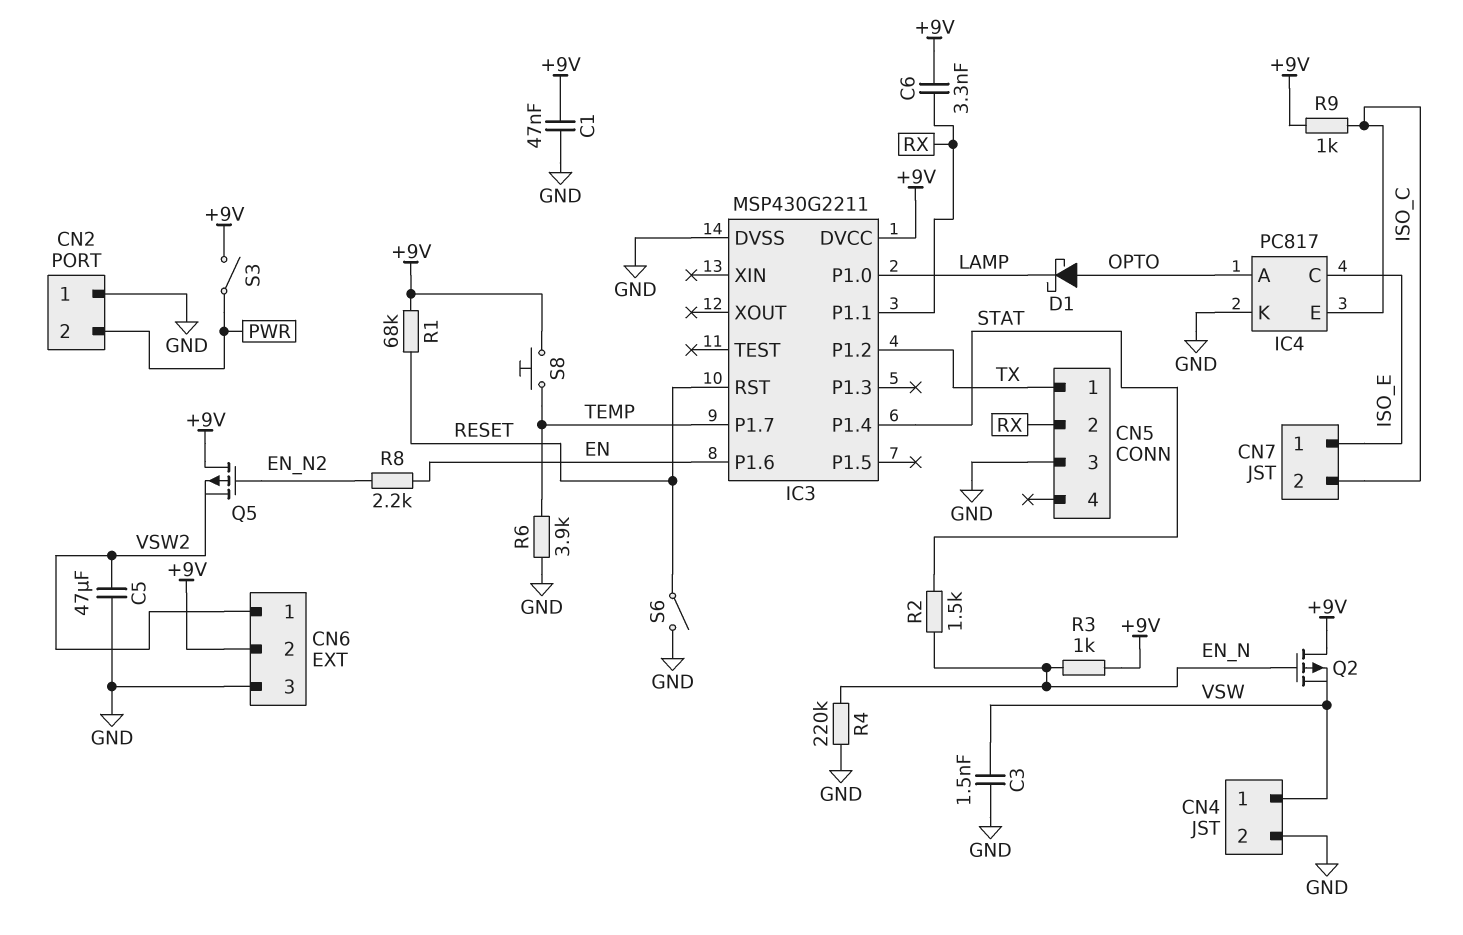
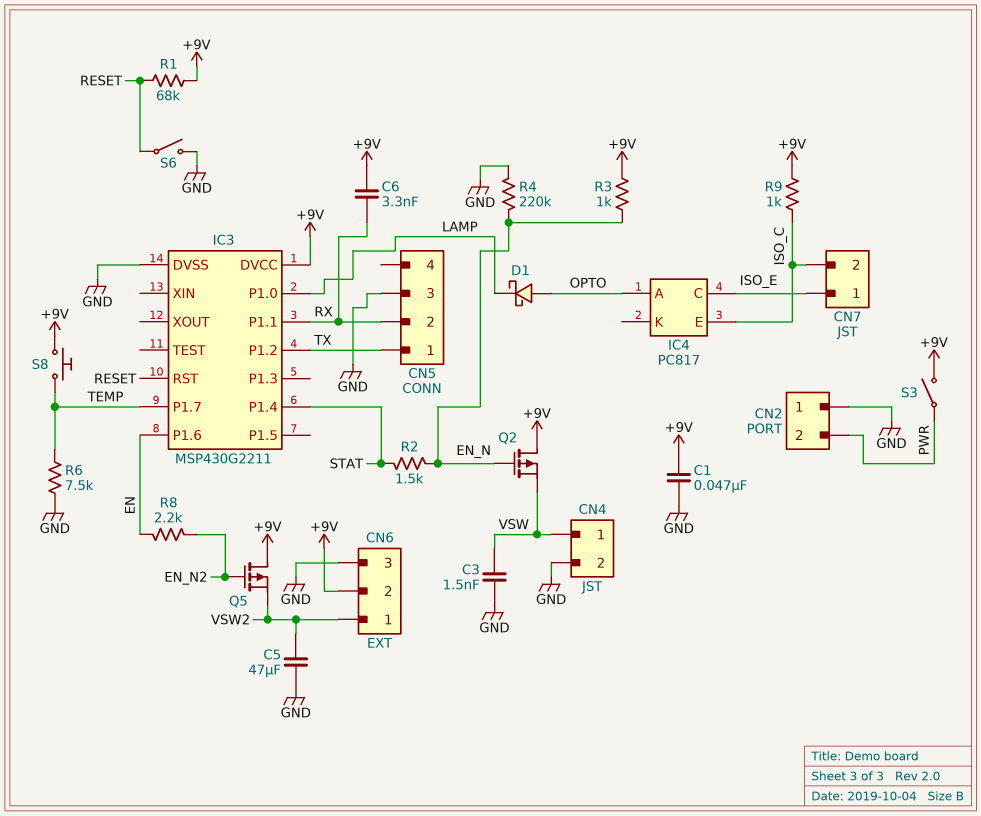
IC4 pin K: GND -> none
R6: 3.9k (GND, TEMP) -> 7.5k (GND, TEMP)

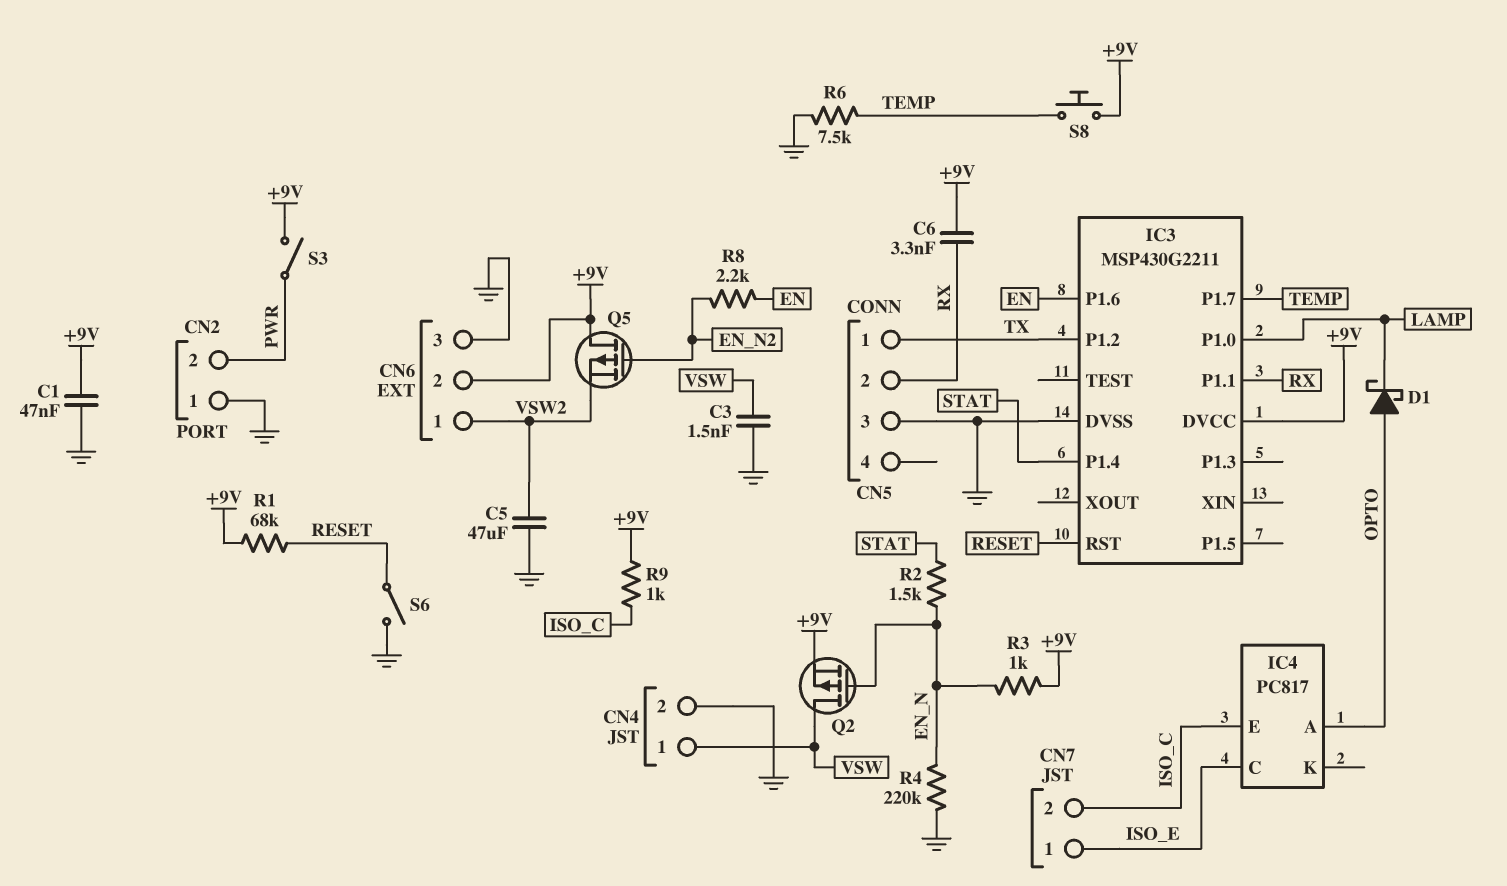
Q2: PMOS (G EN_N, D +9V, S VSW) -> PMOS (G EN_N, D VSW, S +9V)

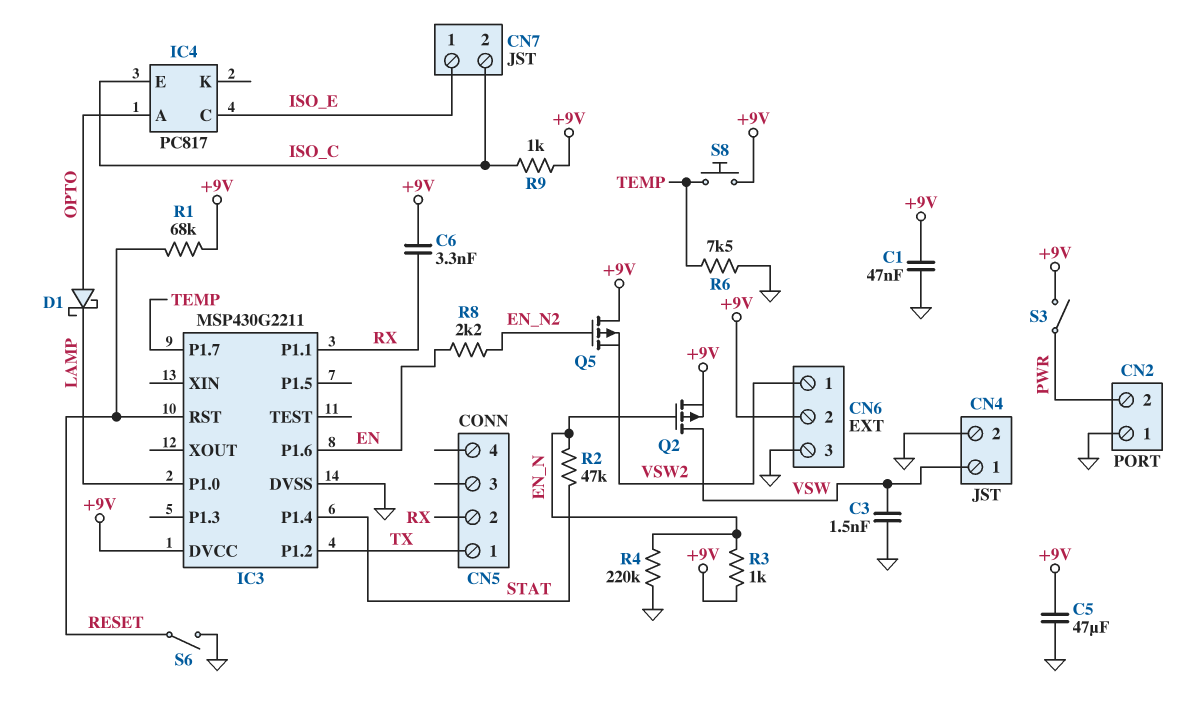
C5: 47uF (GND, VSW2) -> 47uF (+9V, GND)
CN5 pin 3: GND -> none
R2: 1.5k (EN_N, STAT) -> 47k (EN_N, STAT)

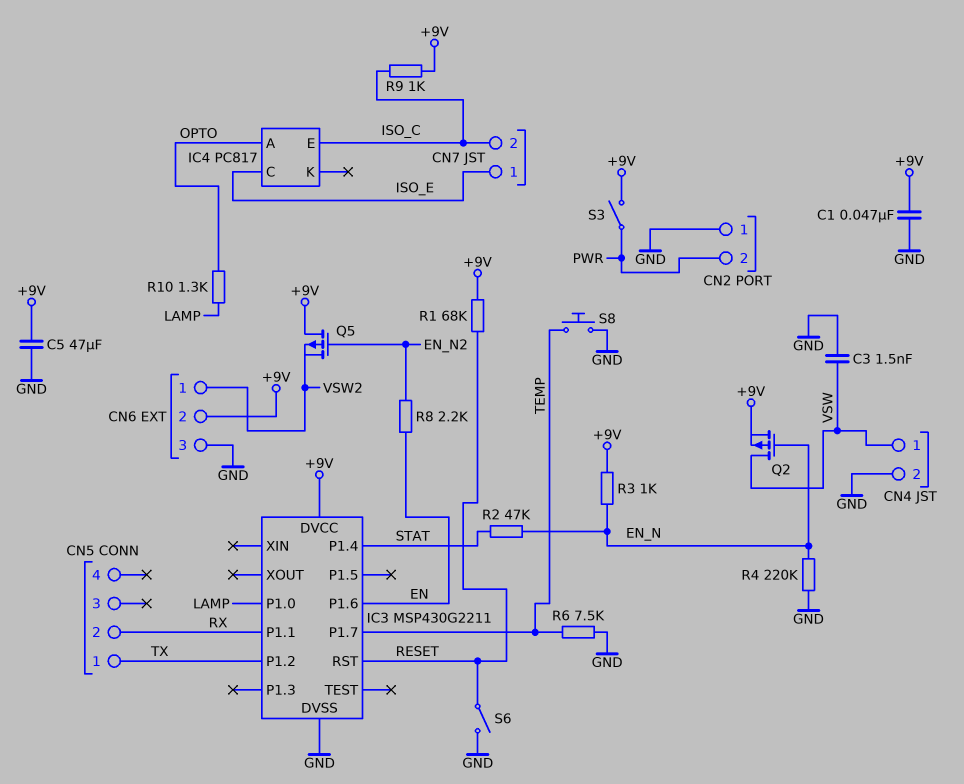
C6: 3.3nF (+9V, RX) -> none
D1: schottky (A OPTO, K LAMP) -> none
R10: none -> 1.3k (LAMP, OPTO)
S8: button (+9V, TEMP) -> button (GND, TEMP)

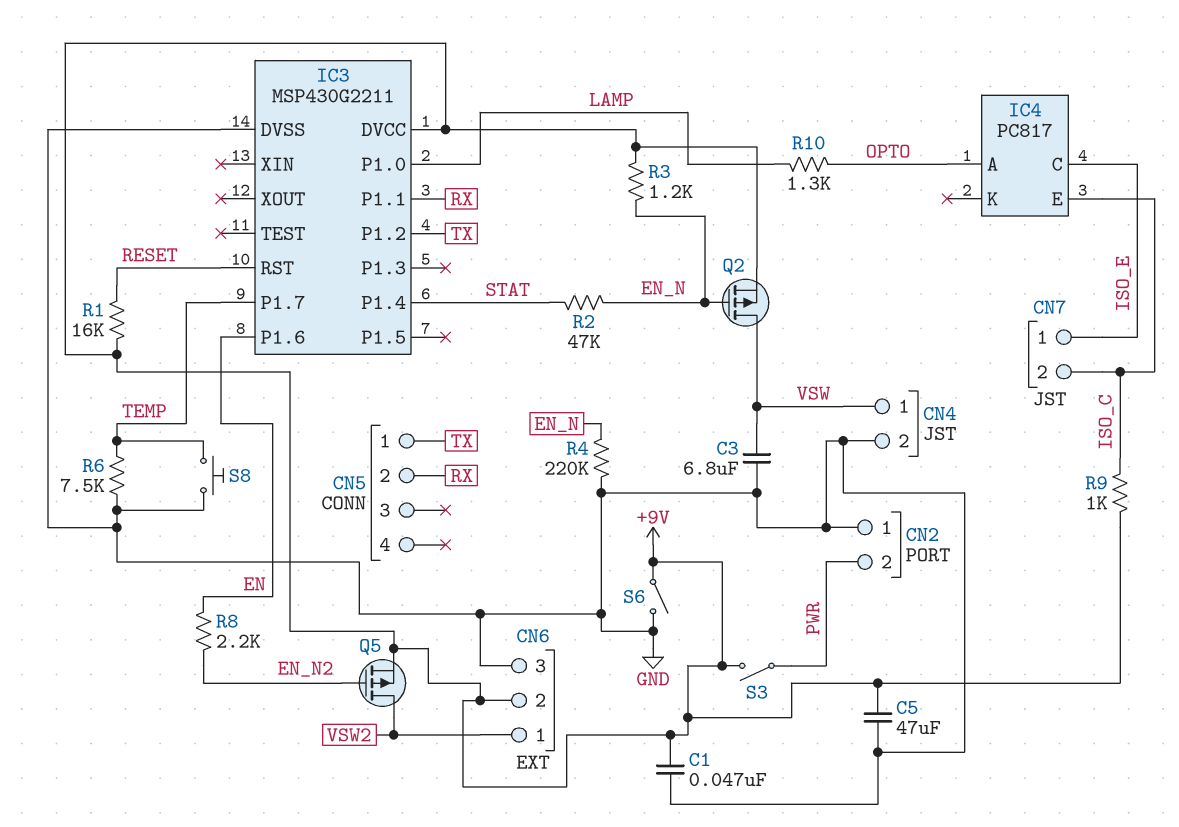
C3: 1.5nF (GND, VSW) -> 6.8uF (GND, VSW)
Q5: PMOS (G EN_N2, D +9V, S VSW2) -> PMOS (G EN_N2, D VSW2, S +9V)
R1: 68k (+9V, RESET) -> 16k (+9V, RESET)
R3: 1k (+9V, EN_N) -> 1.2k (+9V, EN_N)
S6: switch (GND, RESET) -> switch (+9V, GND)

